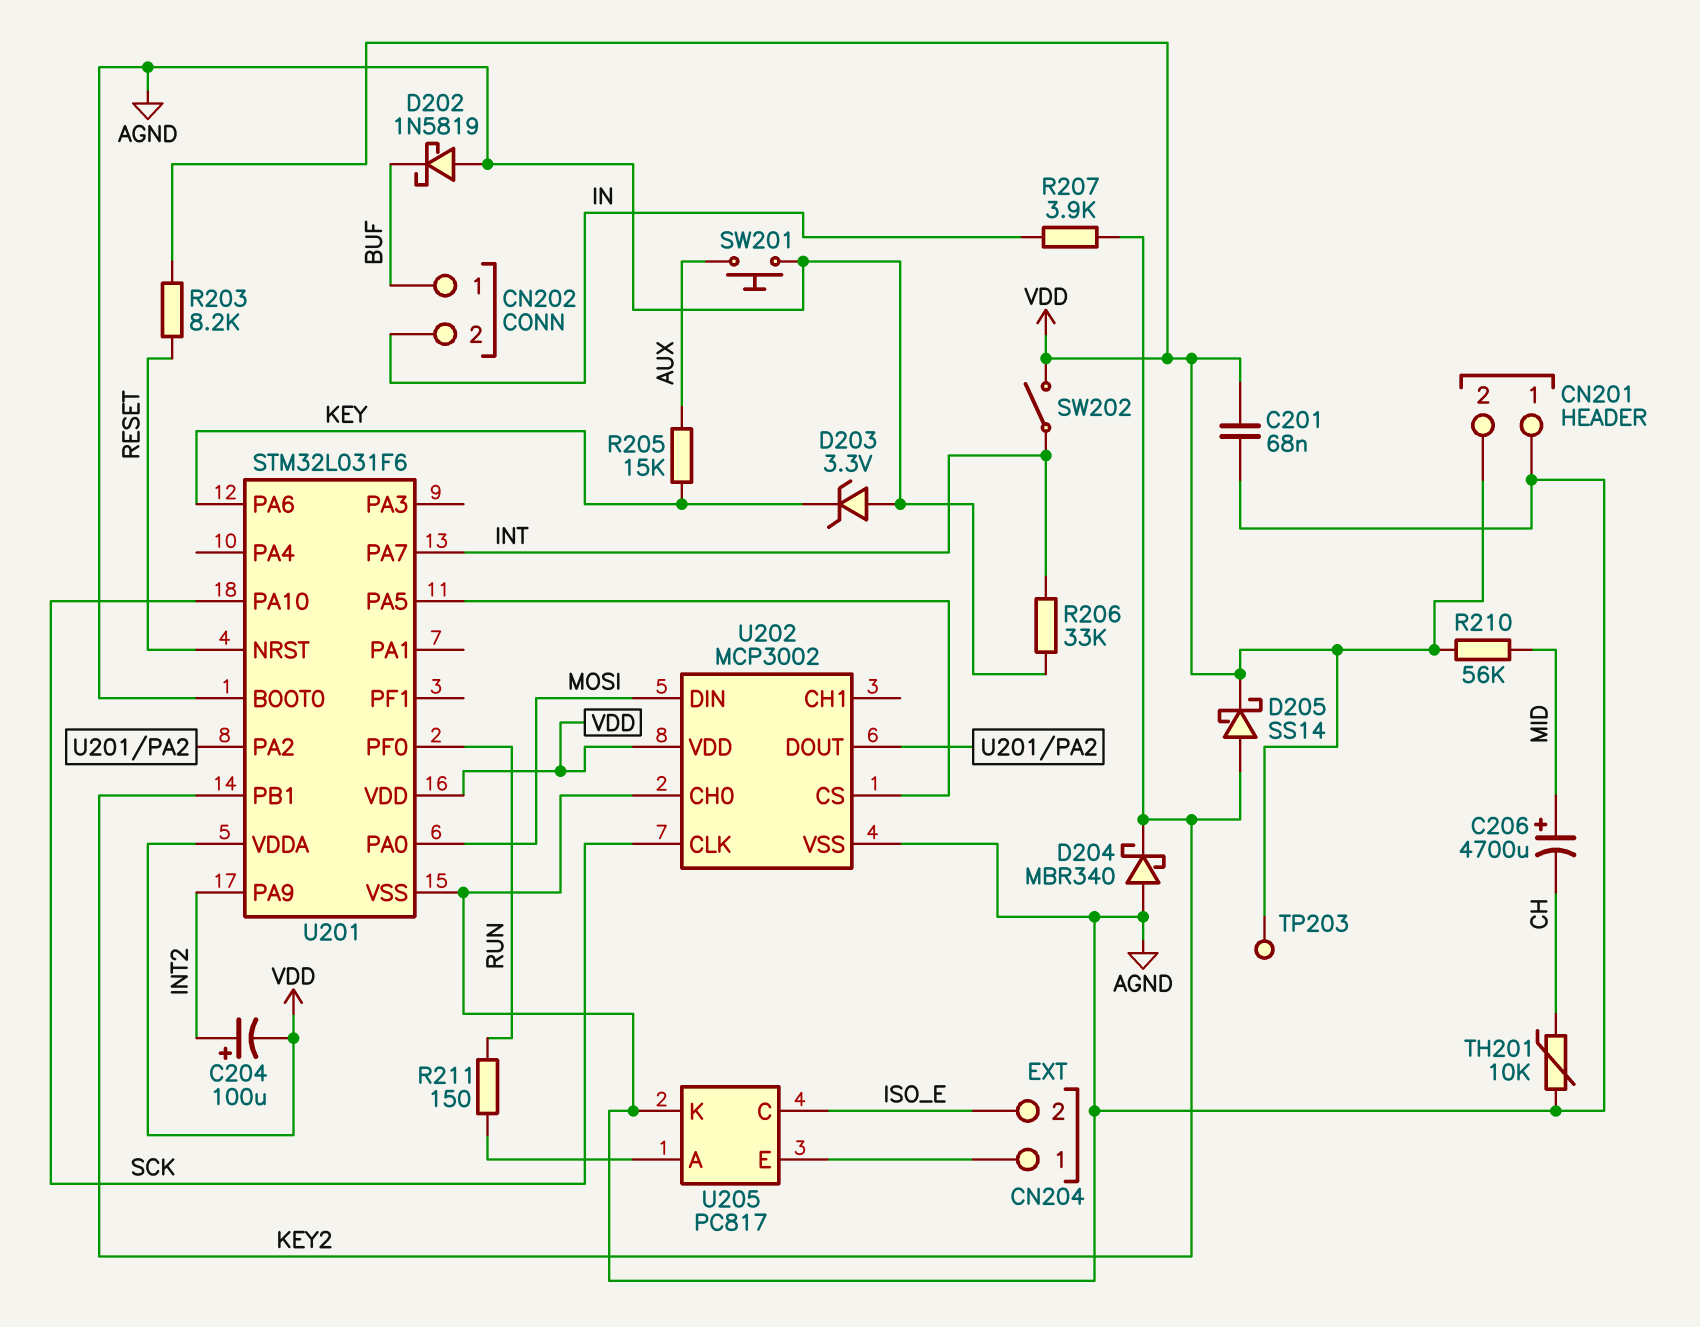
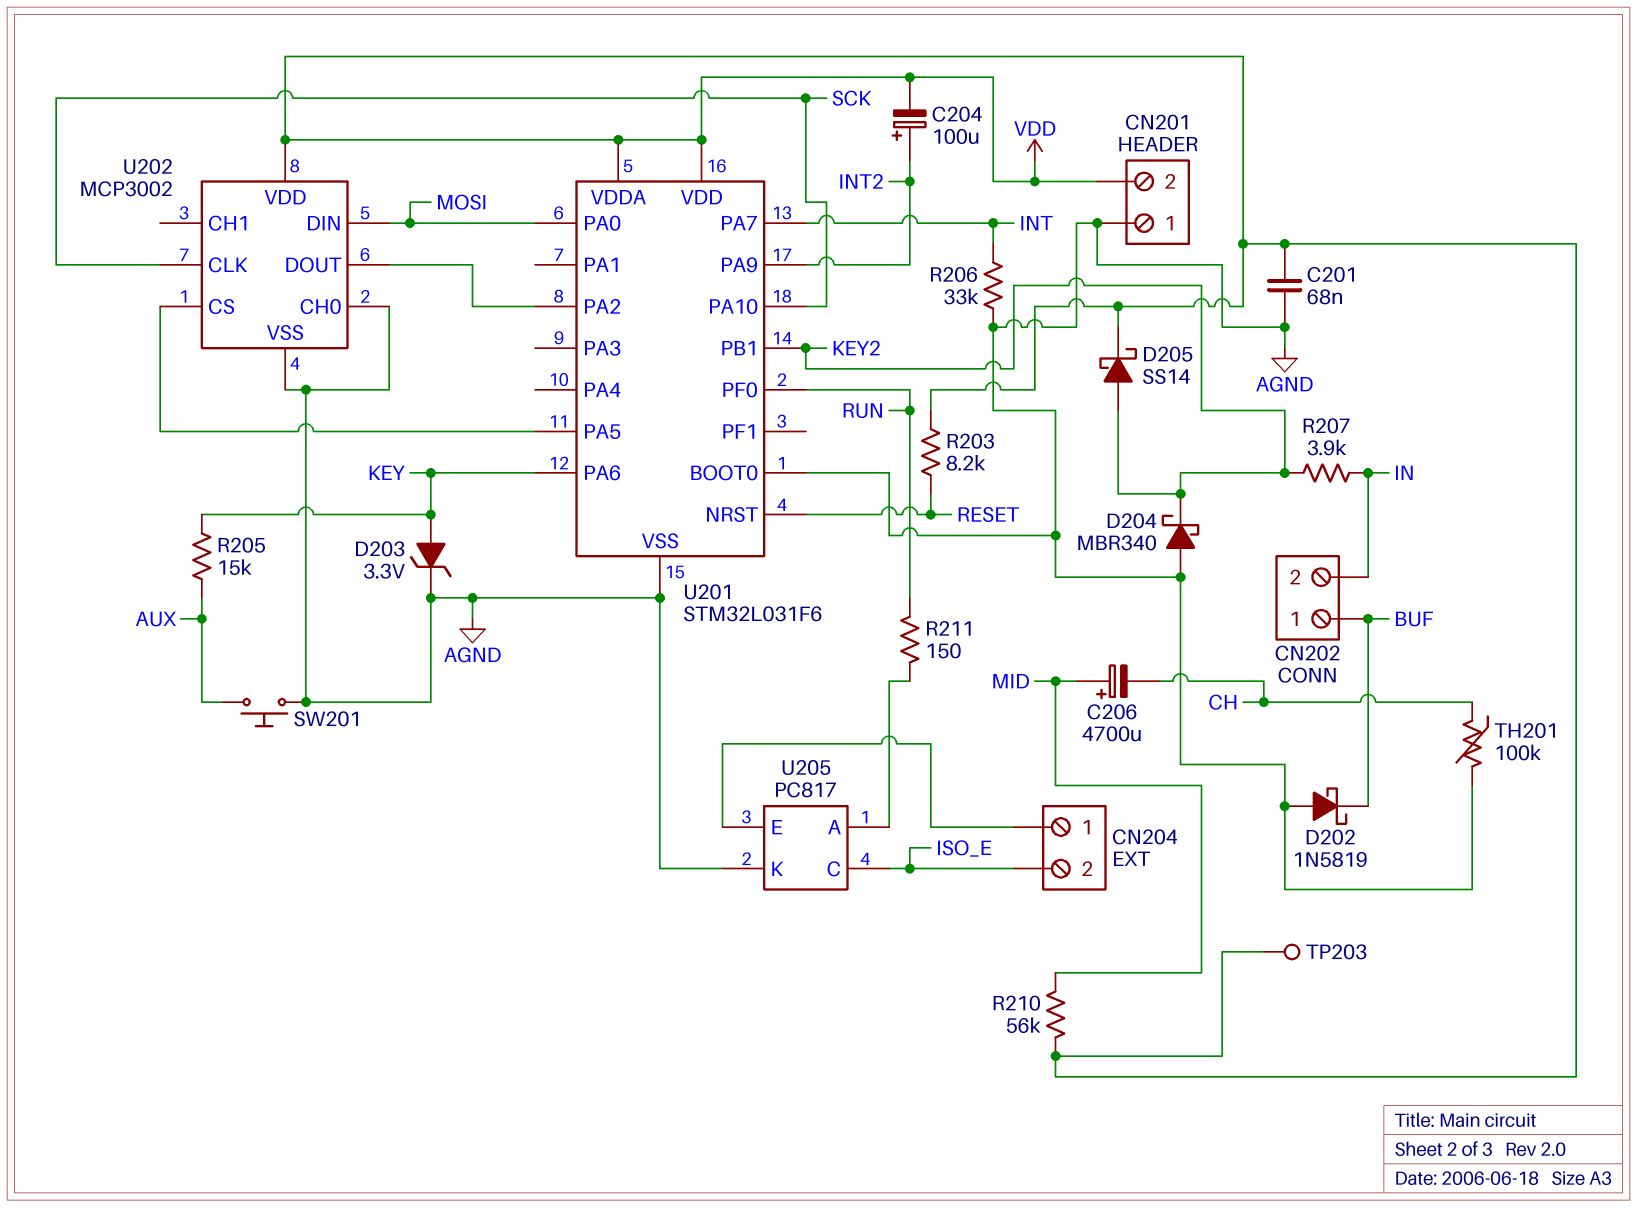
D203: zener 3.3V (A AGND, K KEY) -> zener 3.3V (A KEY, K AGND)
SW202: switch (INT, VDD) -> none
TH201: 10k (AGND, CH) -> 100k (AGND, CH)

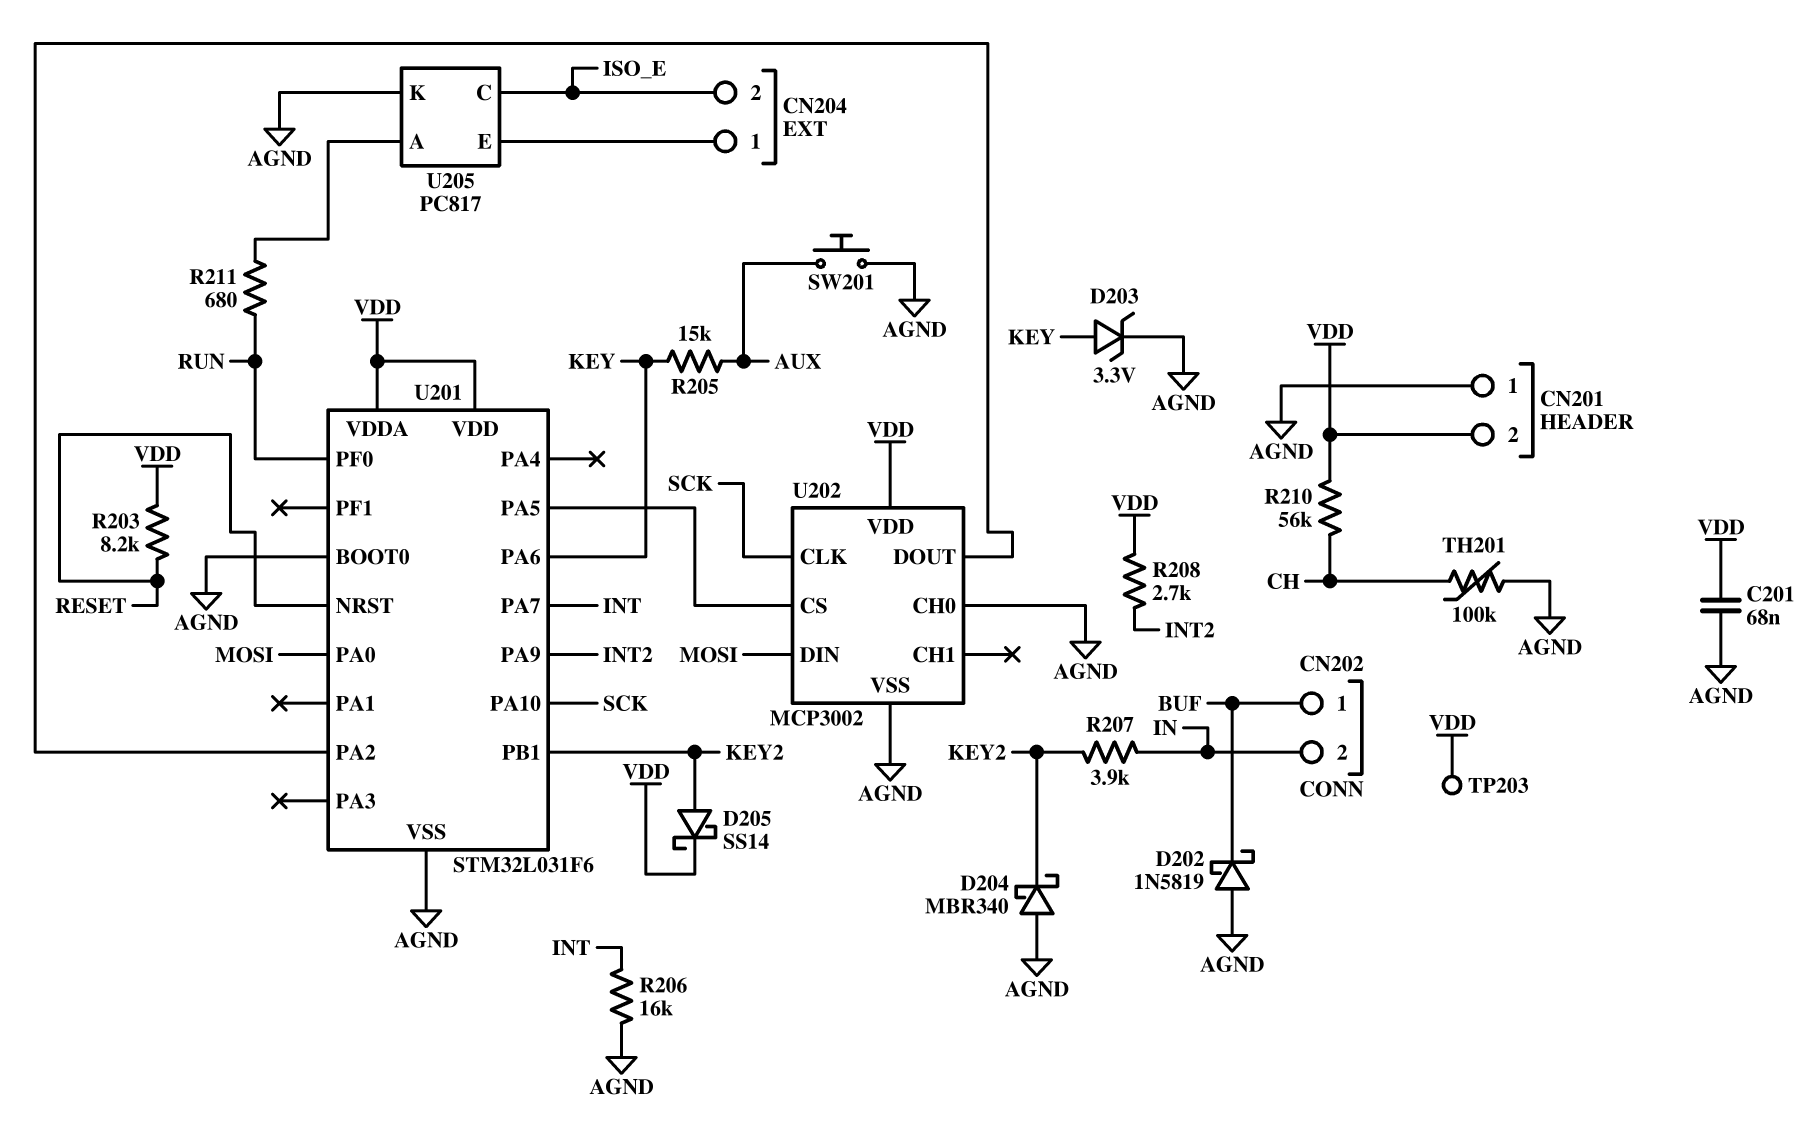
C204: 100uF (plus INT2, minus VDD) -> none
C206: 4700uF (plus MID, minus CH) -> none
R206: 33k (AGND, INT) -> 16k (AGND, INT)
R208: none -> 2.7k (INT2, VDD)
R210: 56k (MID, VDD) -> 56k (CH, VDD)
R211: 150 (RUN, U205/A) -> 680 (RUN, U205/A)

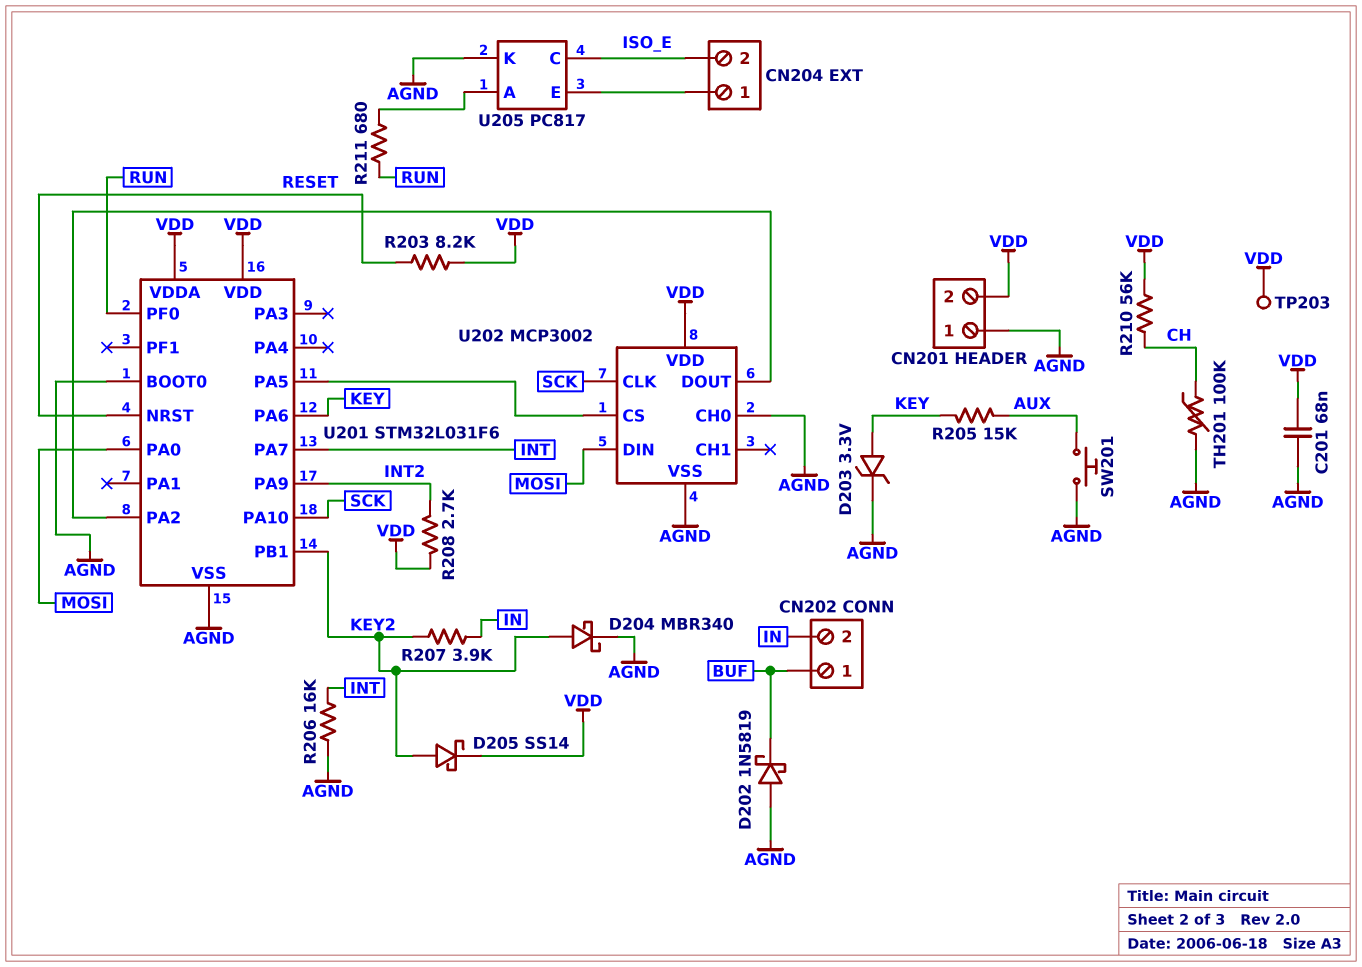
D204: schottky MBR340 (A AGND, K KEY2) -> schottky MBR340 (A KEY2, K AGND)

